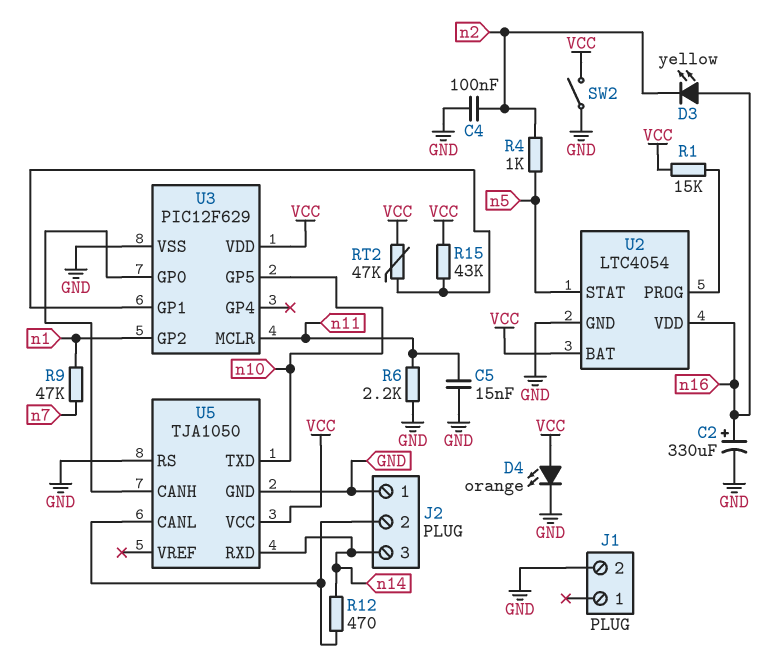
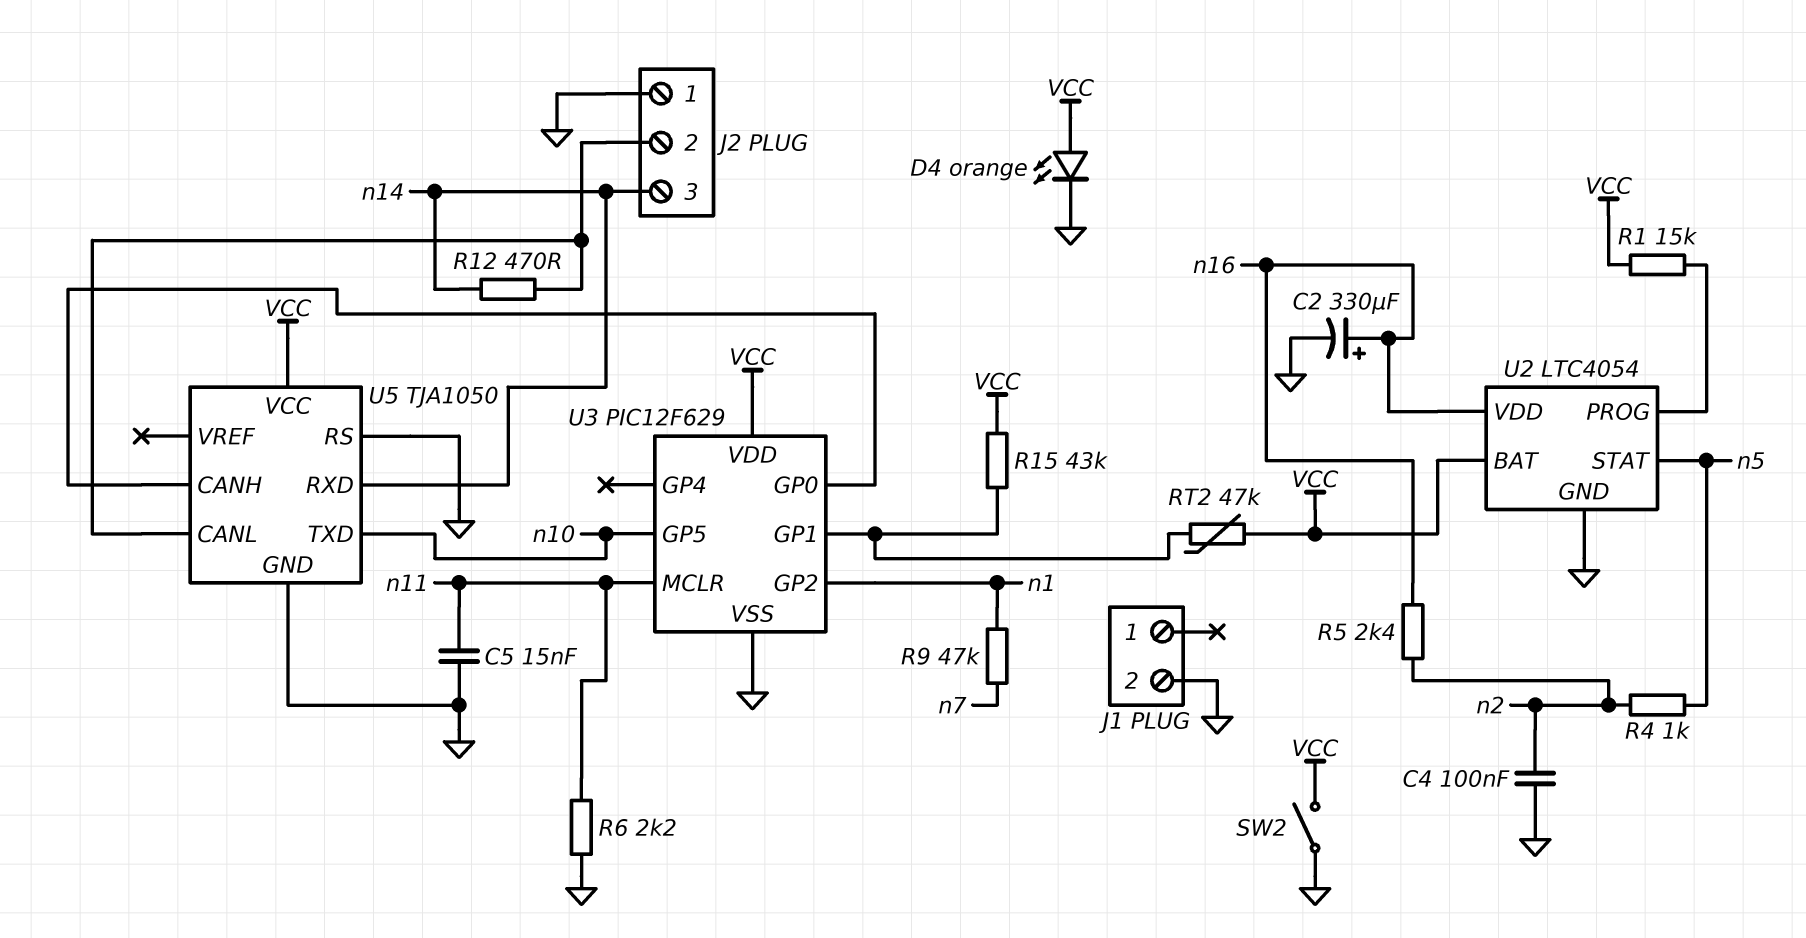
D3: LED yellow (A n16, K n2) -> none
R5: none -> 2.4k (n2, n16)

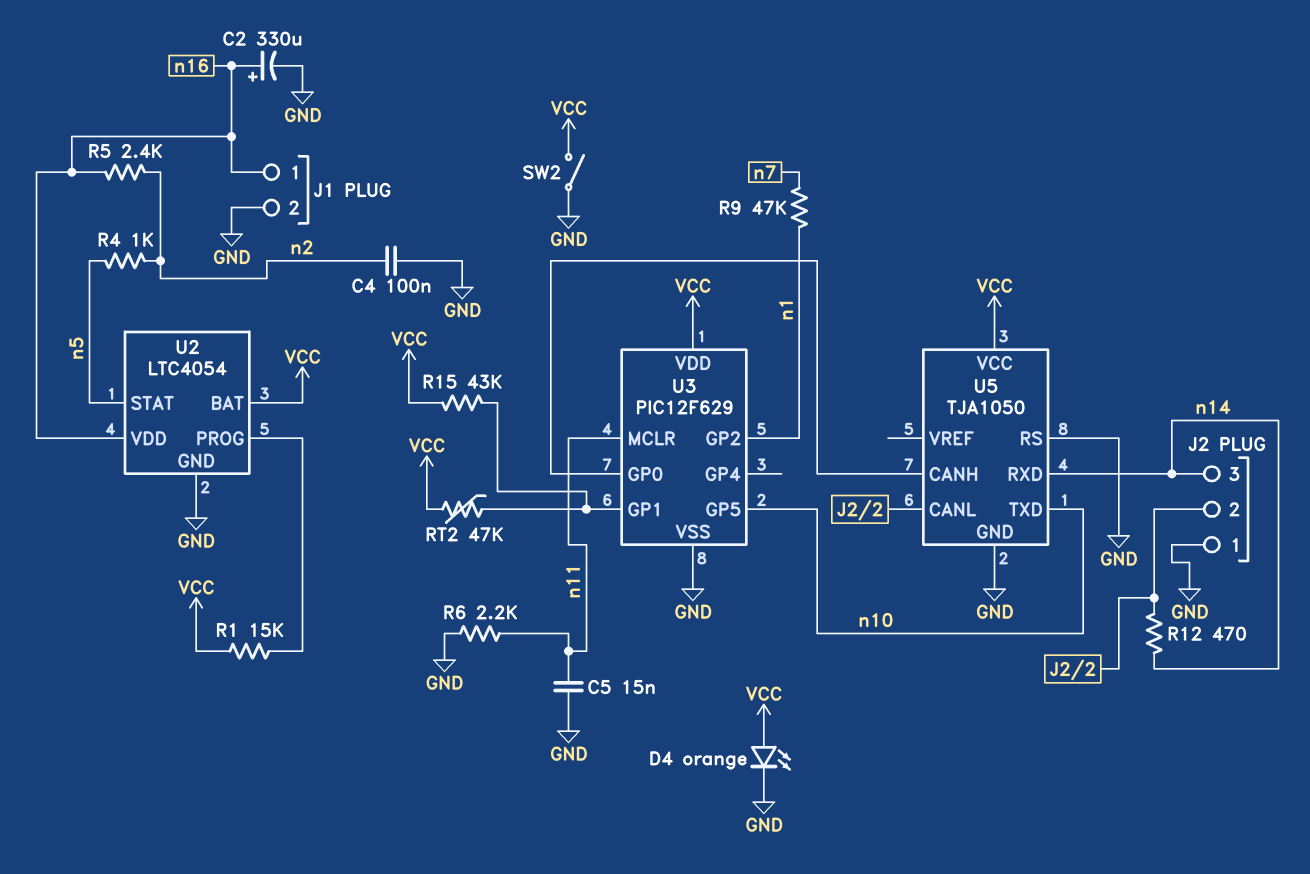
J1 pin 1: none -> n16

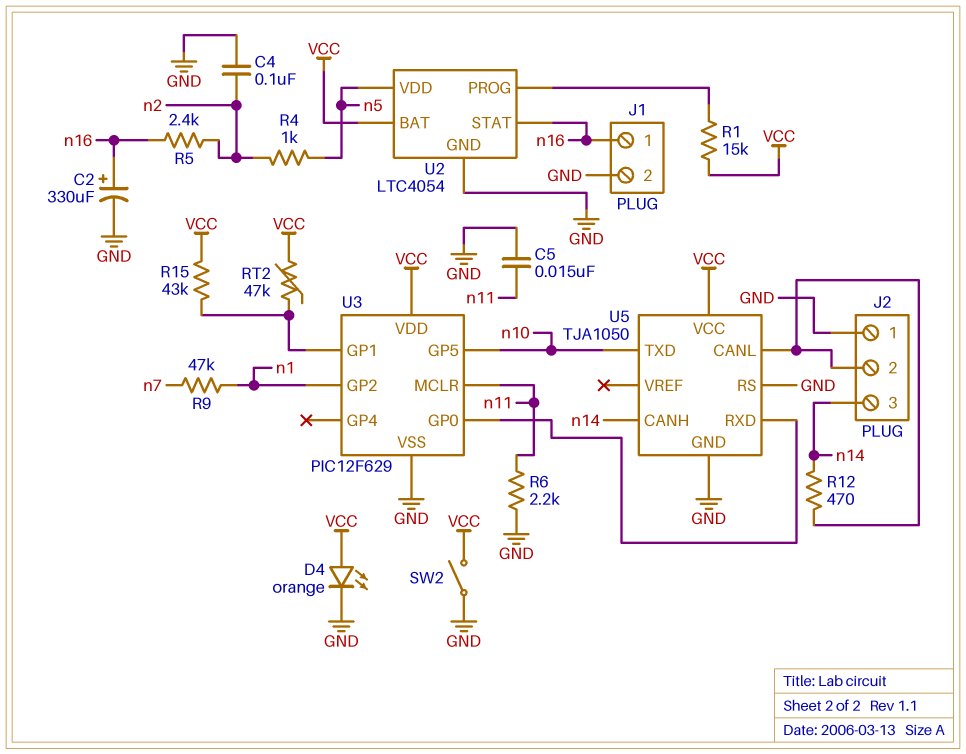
U2 pin STAT: n5 -> n16
U2 pin VDD: n16 -> n5
U5 pin CANH: U3/GP0 -> n14
U5 pin RXD: n14 -> U3/GP0

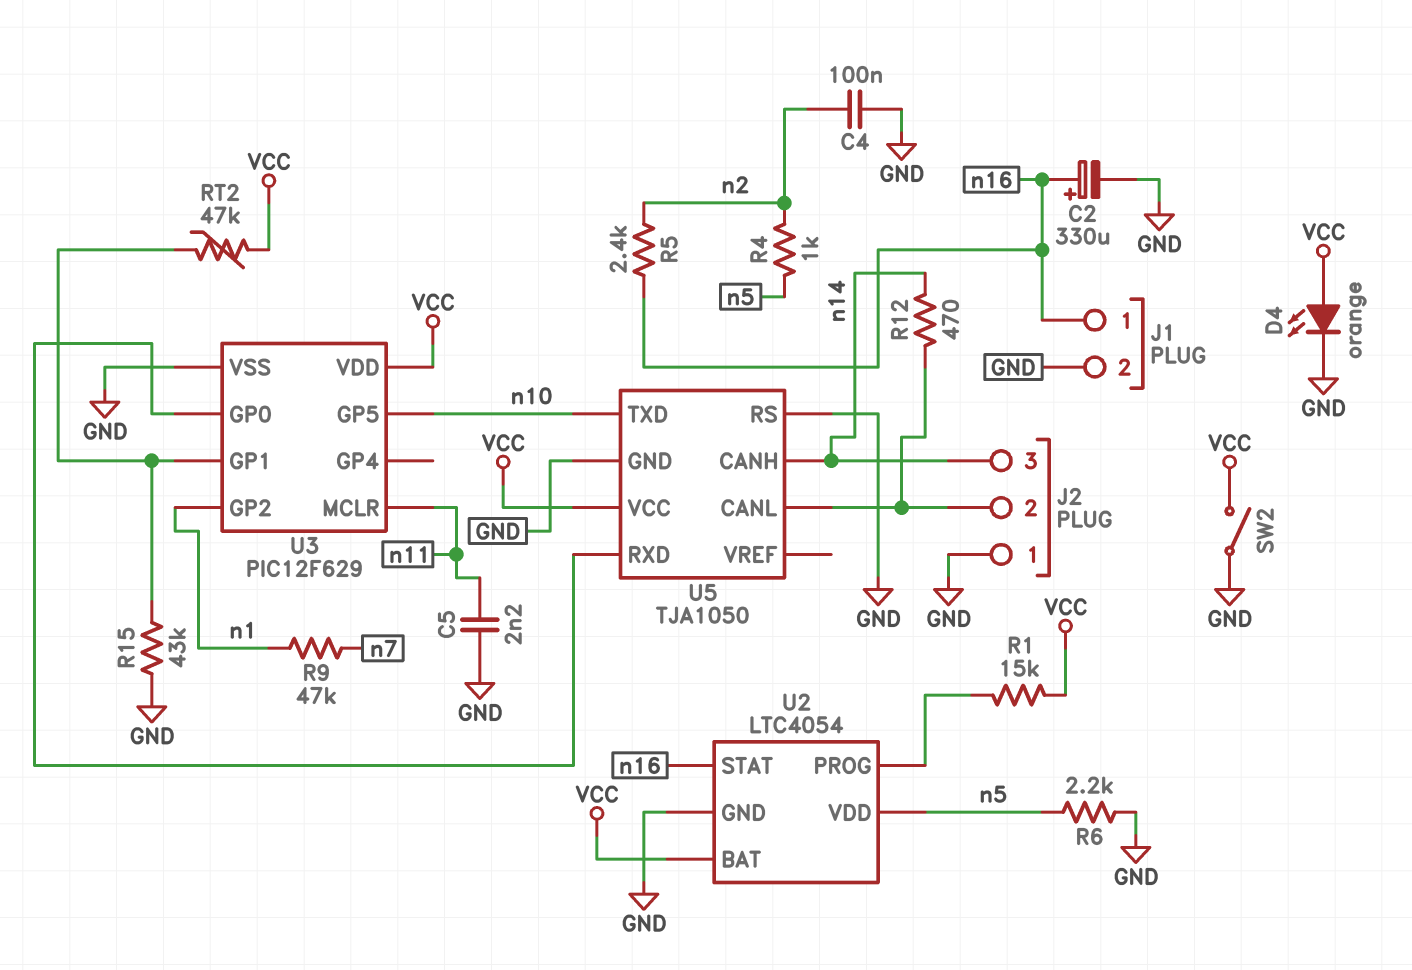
C5: 15nF (GND, n11) -> 2.2nF (GND, n11)
R6: 2.2k (GND, n11) -> 2.2k (GND, n5)
R15: 43k (U3/GP1, VCC) -> 43k (GND, U3/GP1)

